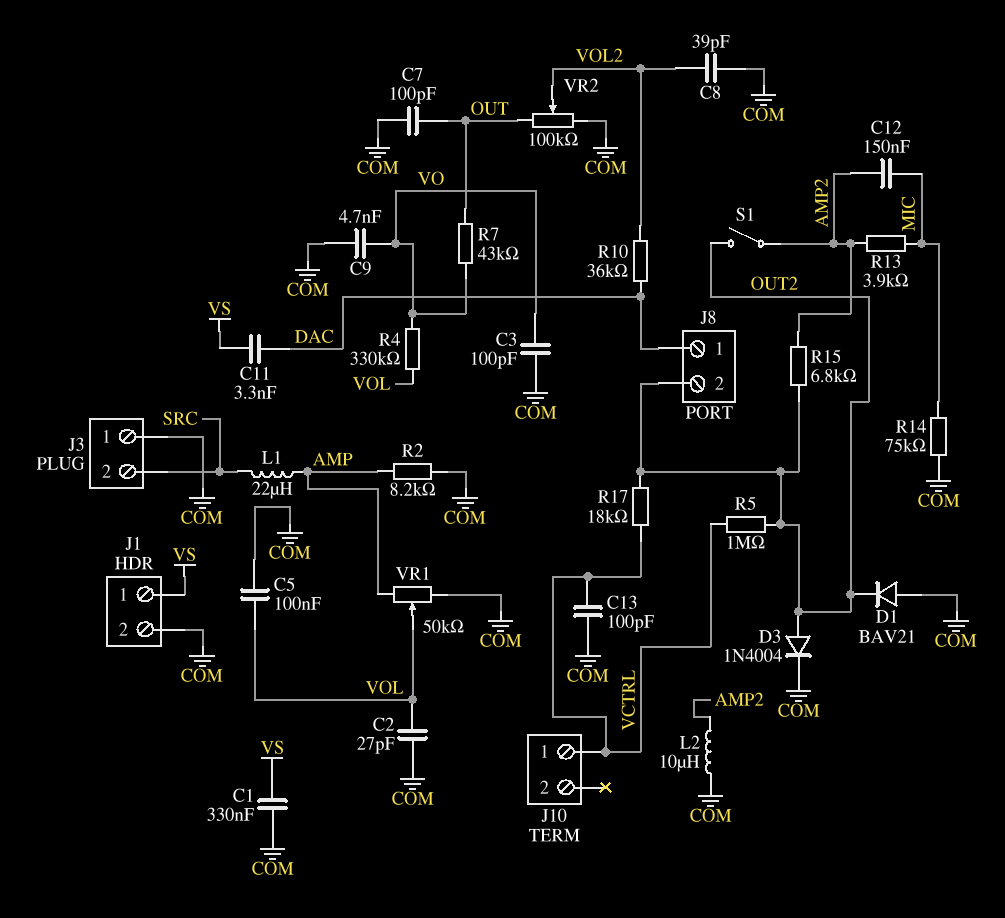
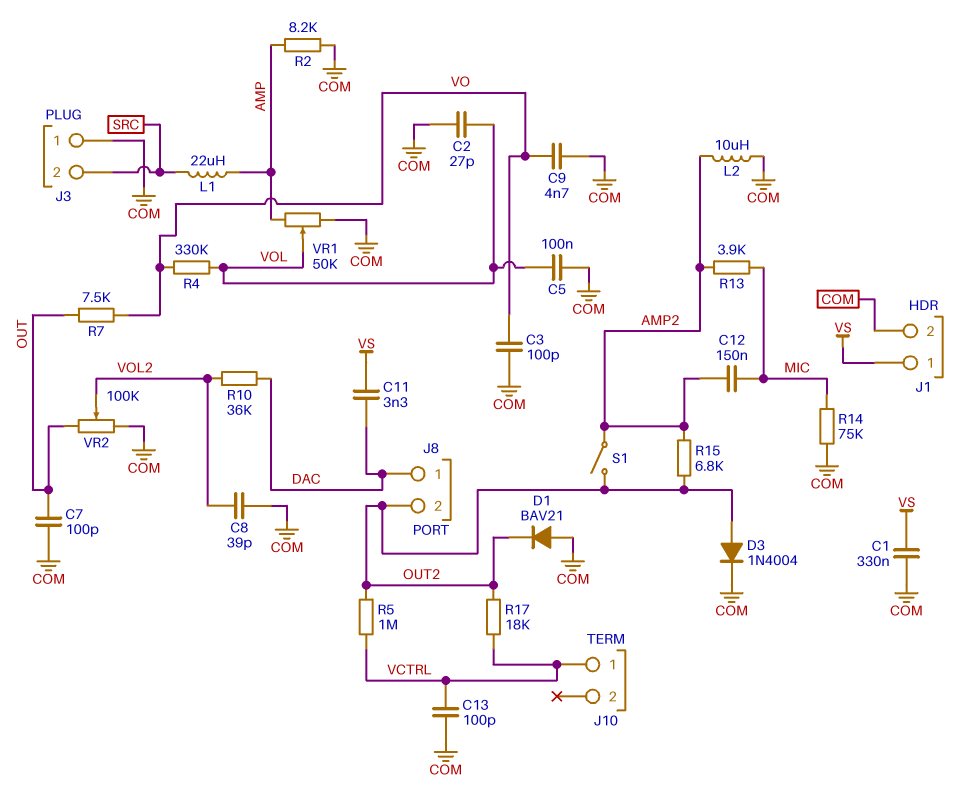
R7: 43k (OUT, VO) -> 7.5k (OUT, VO)

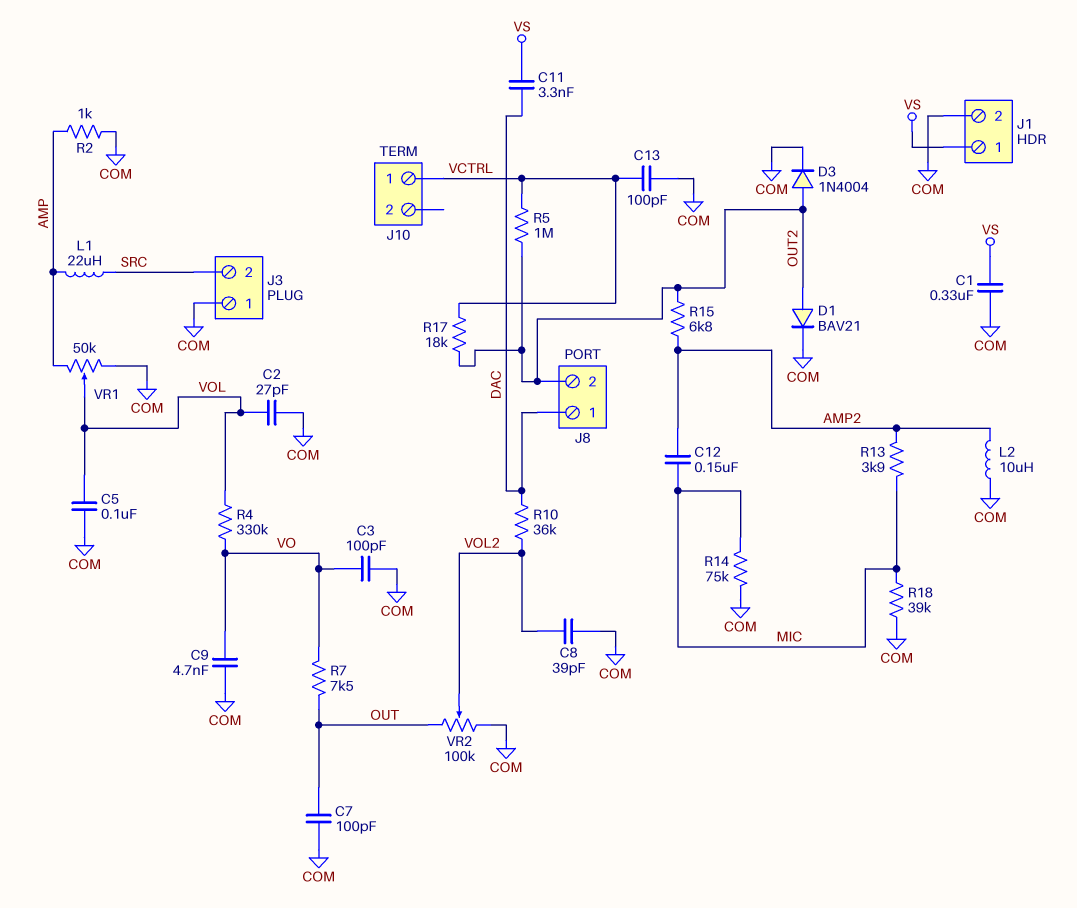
D1: diode BAV21 (A COM, K OUT2) -> diode BAV21 (A OUT2, K COM)
R2: 8.2k (AMP, COM) -> 1k (AMP, COM)
R18: none -> 39k (COM, MIC)
S1: switch (AMP2, OUT2) -> none

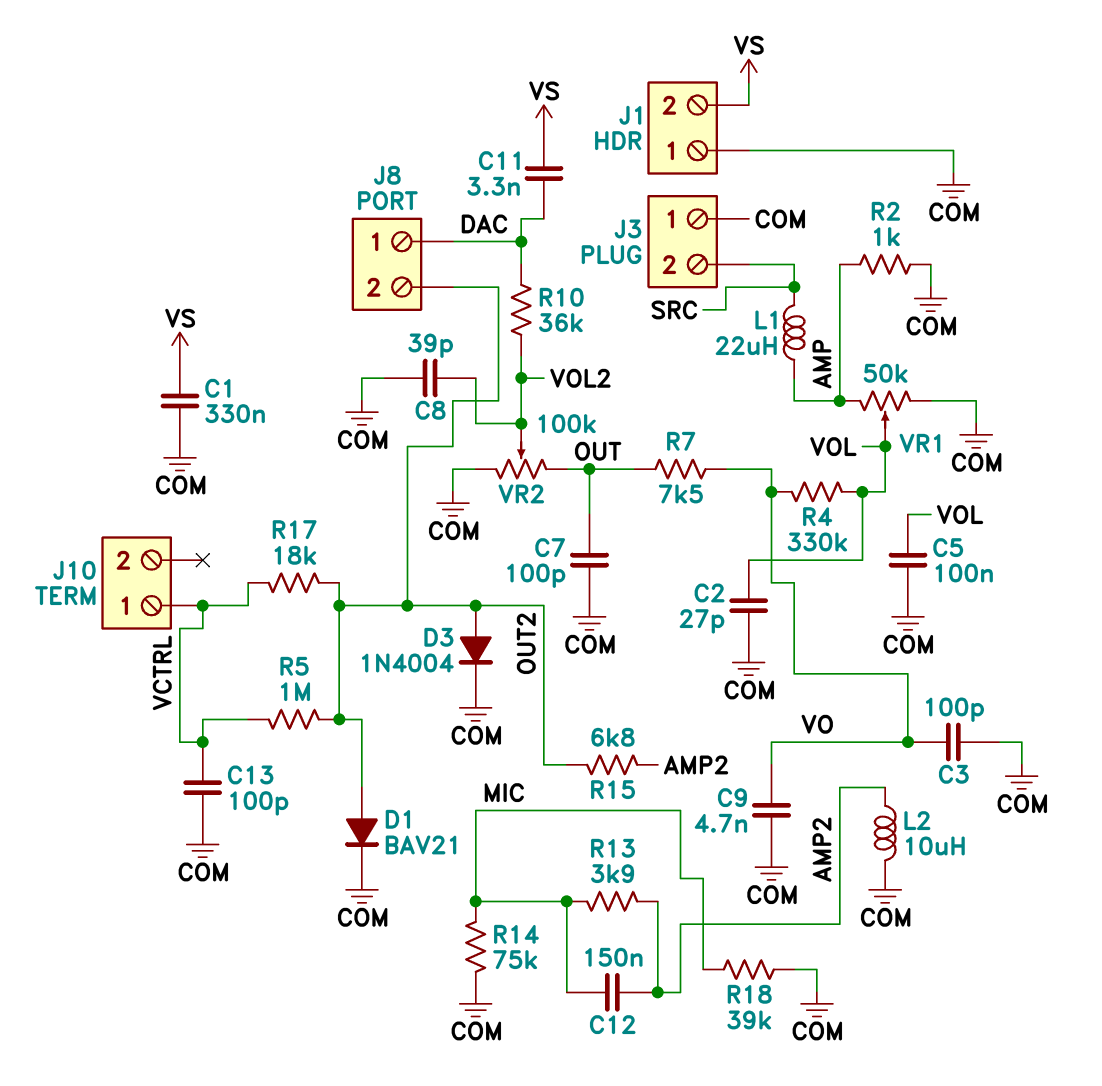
J1 pin 1: VS -> COM
J1 pin 2: COM -> VS

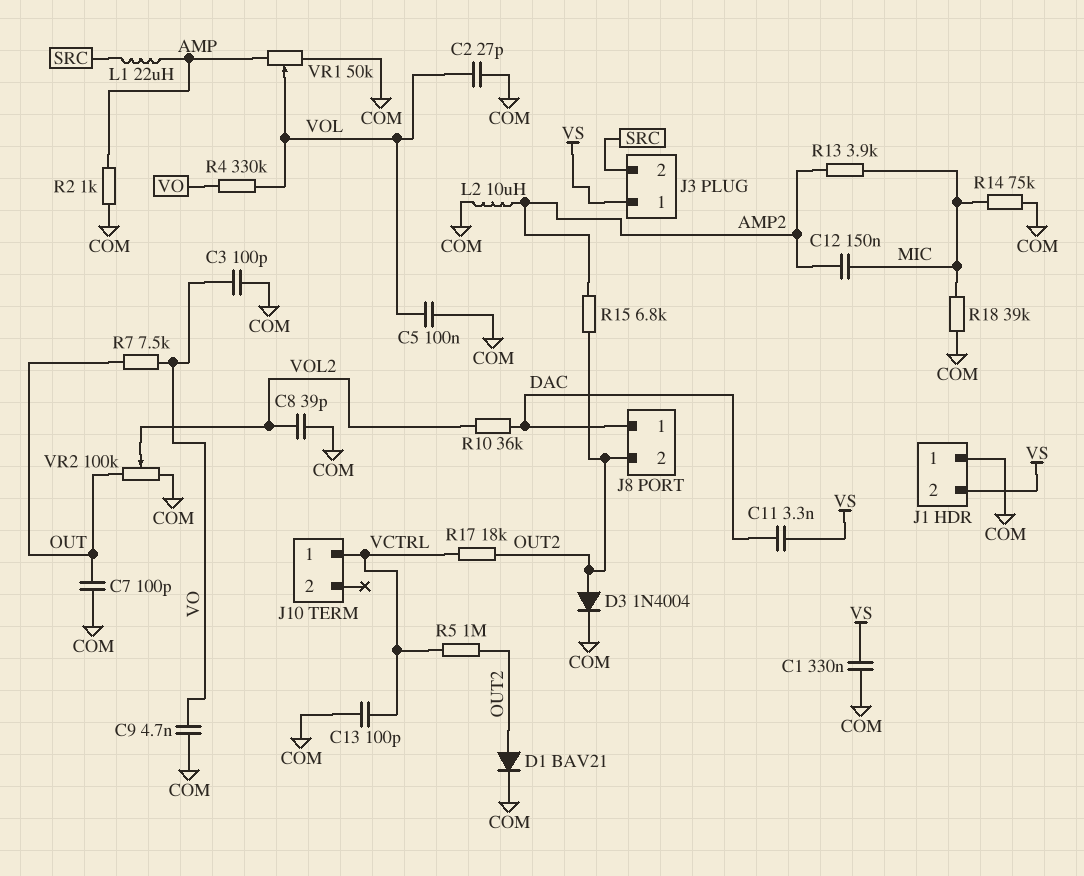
J3 pin 1: COM -> VS

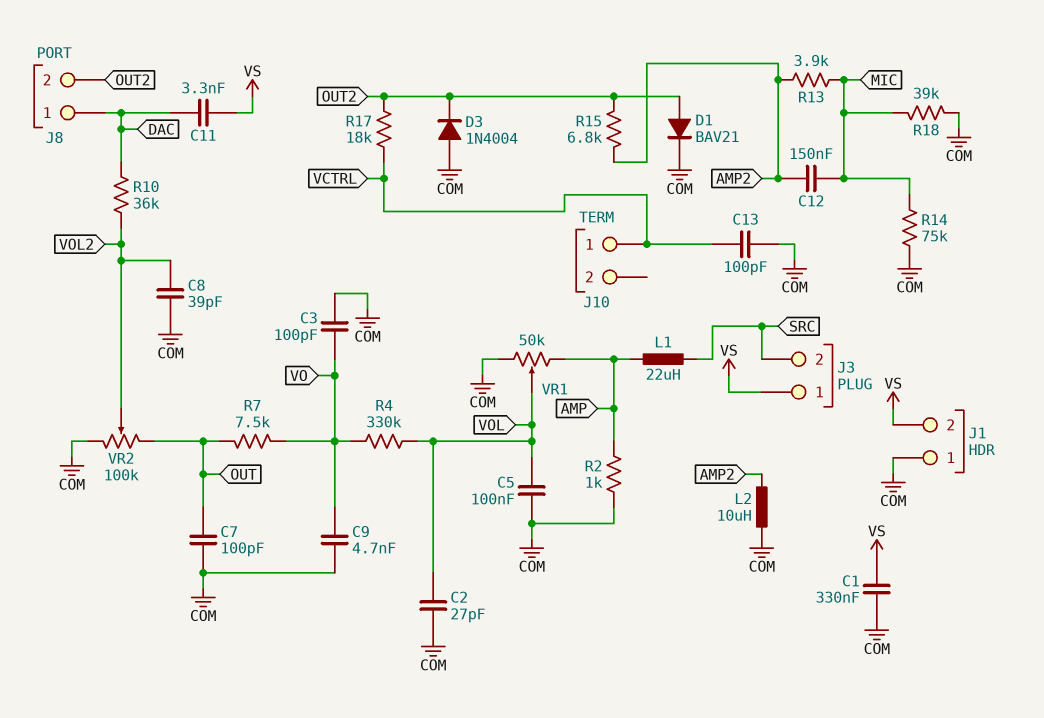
D3: diode 1N4004 (A OUT2, K COM) -> diode 1N4004 (A COM, K OUT2)
R5: 1M (OUT2, VCTRL) -> none

